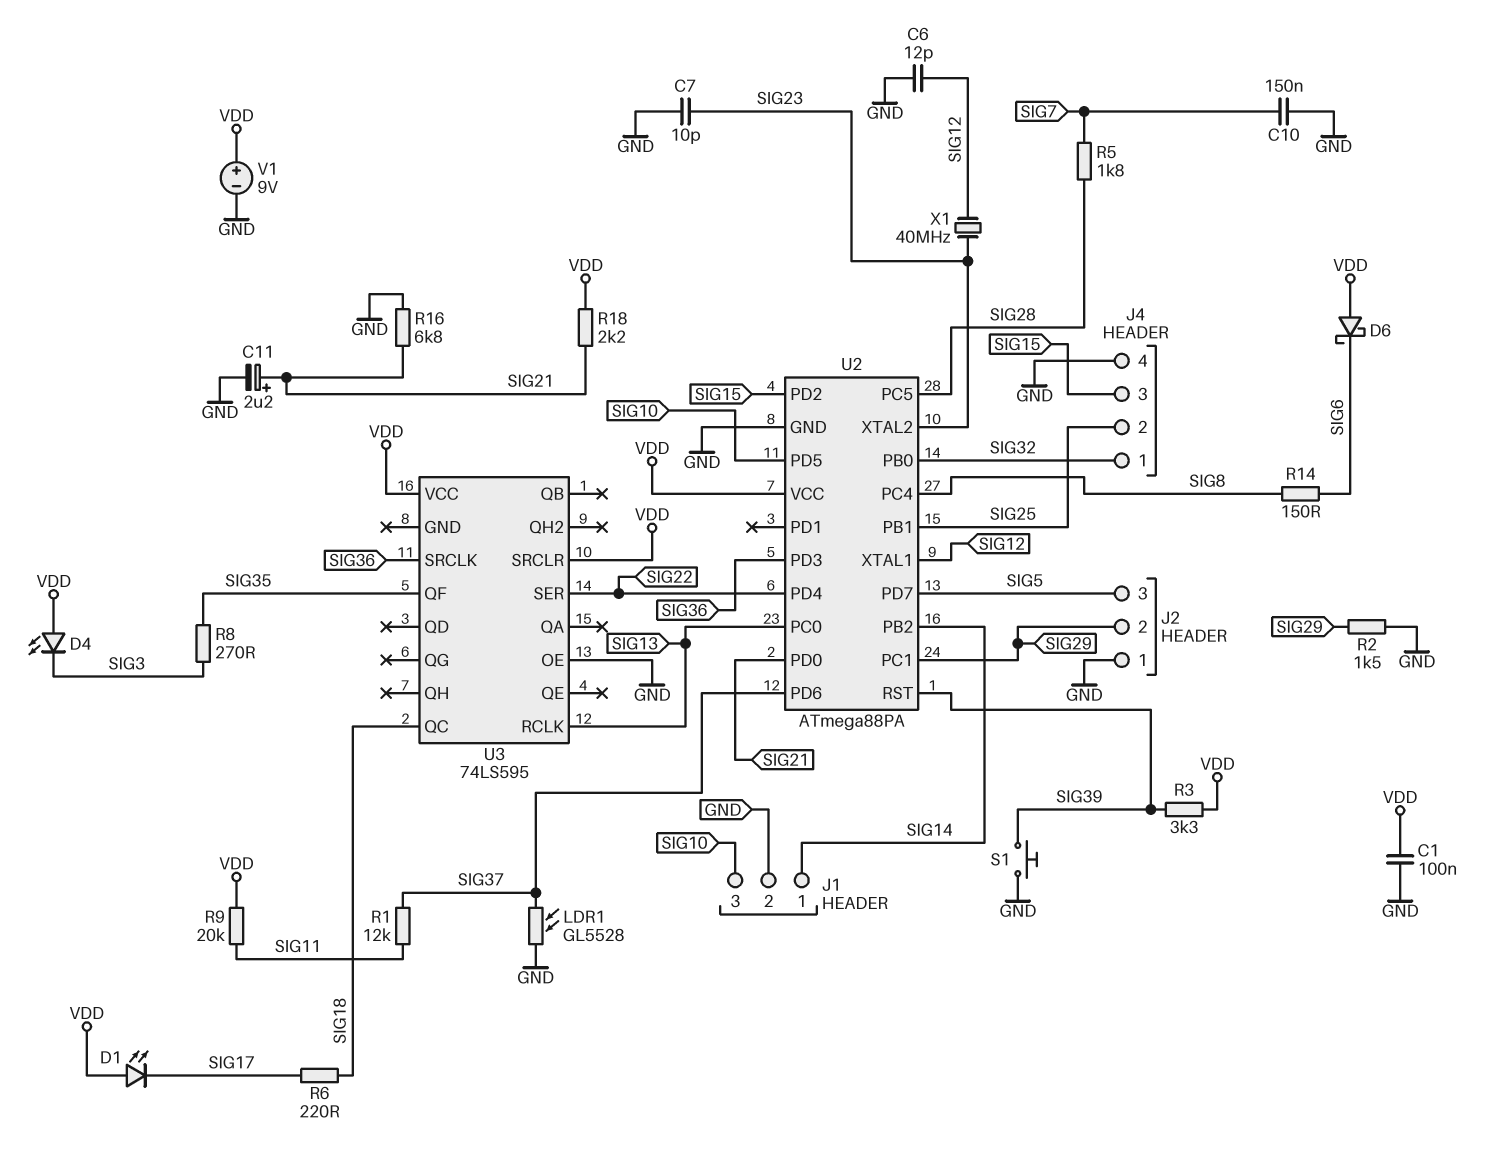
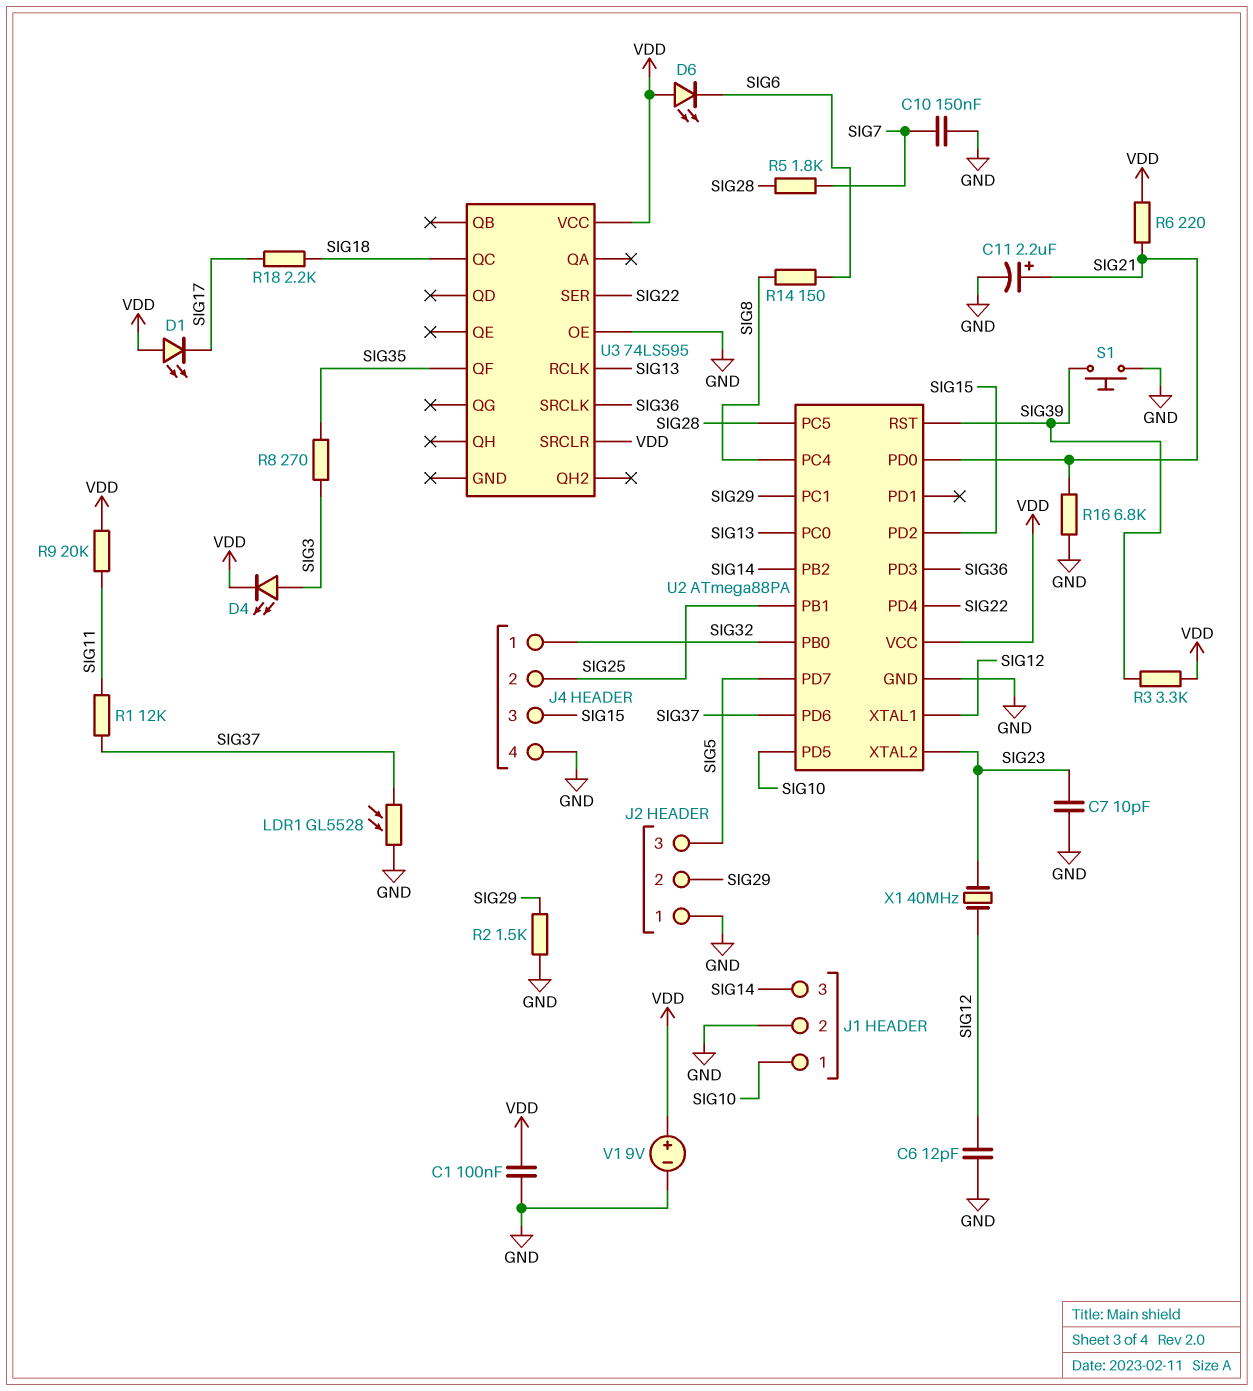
D4: LED (A VDD, K SIG3) -> LED (A SIG3, K VDD)
D6: schottky (A VDD, K SIG6) -> LED (A VDD, K SIG6)
J1 pin 1: SIG14 -> SIG10
J1 pin 3: SIG10 -> SIG14
R6: 220 (SIG17, SIG18) -> 220 (SIG21, VDD)
R18: 2.2k (SIG21, VDD) -> 2.2k (SIG17, SIG18)

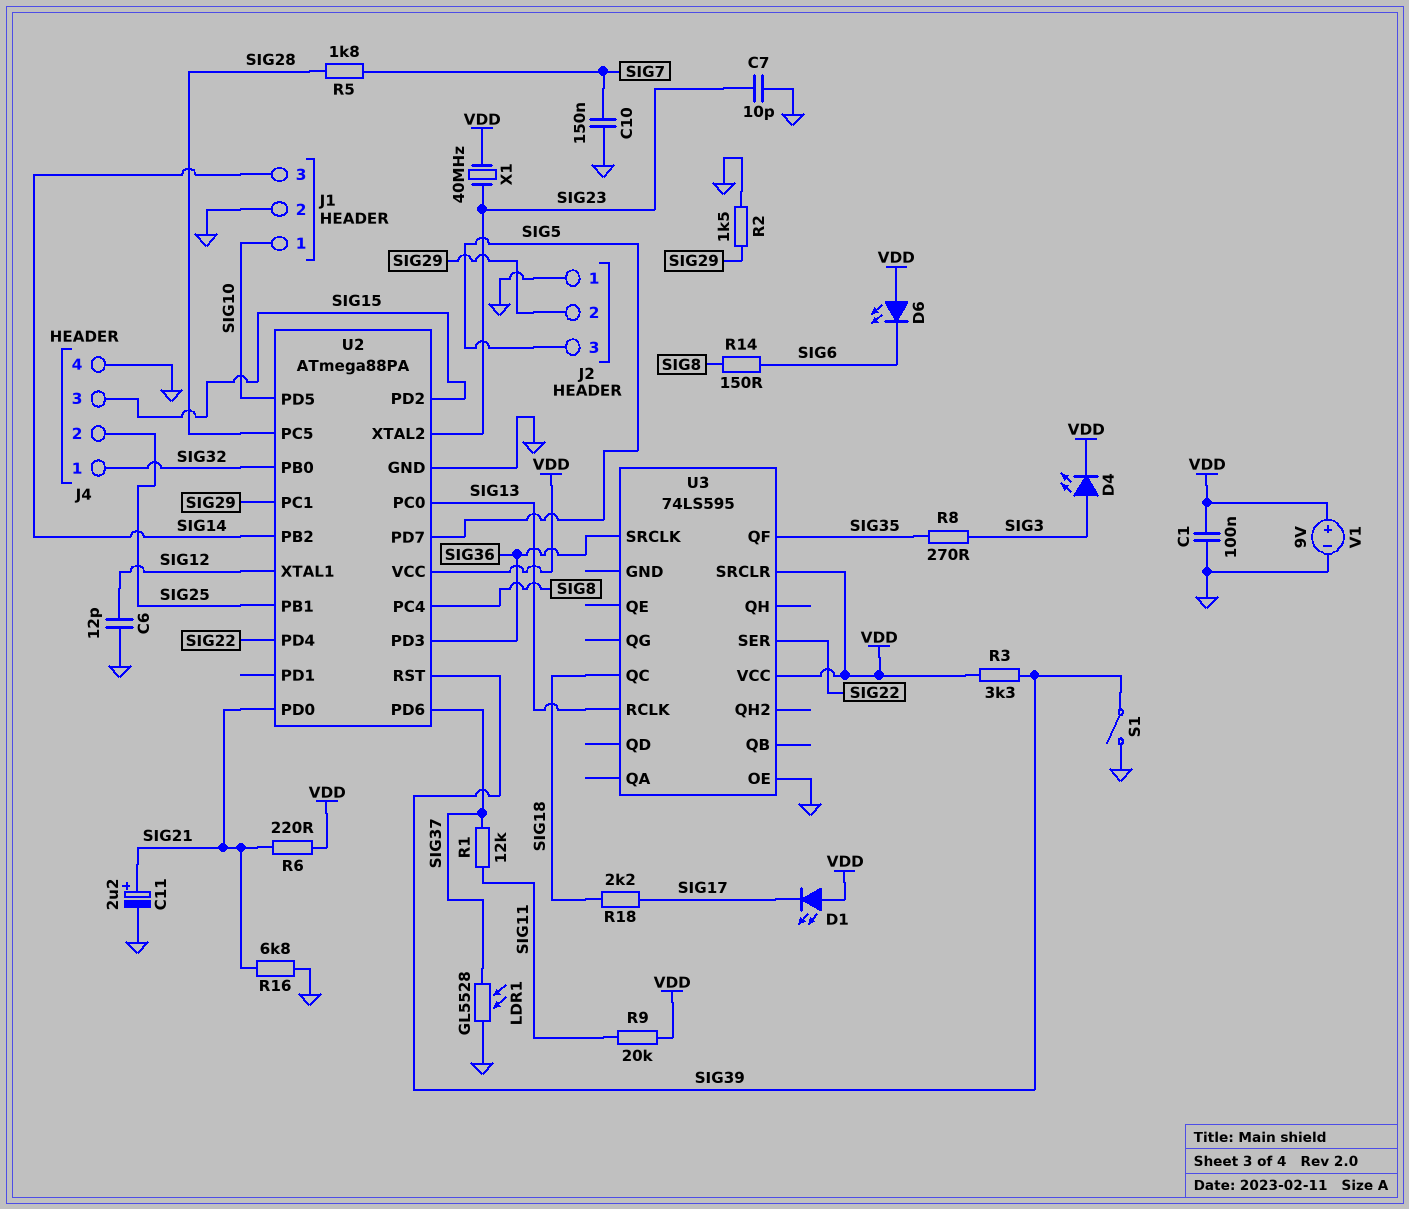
S1: button (GND, SIG39) -> switch (GND, SIG39)
X1: 40MHz (SIG12, SIG23) -> 40MHz (SIG23, VDD)

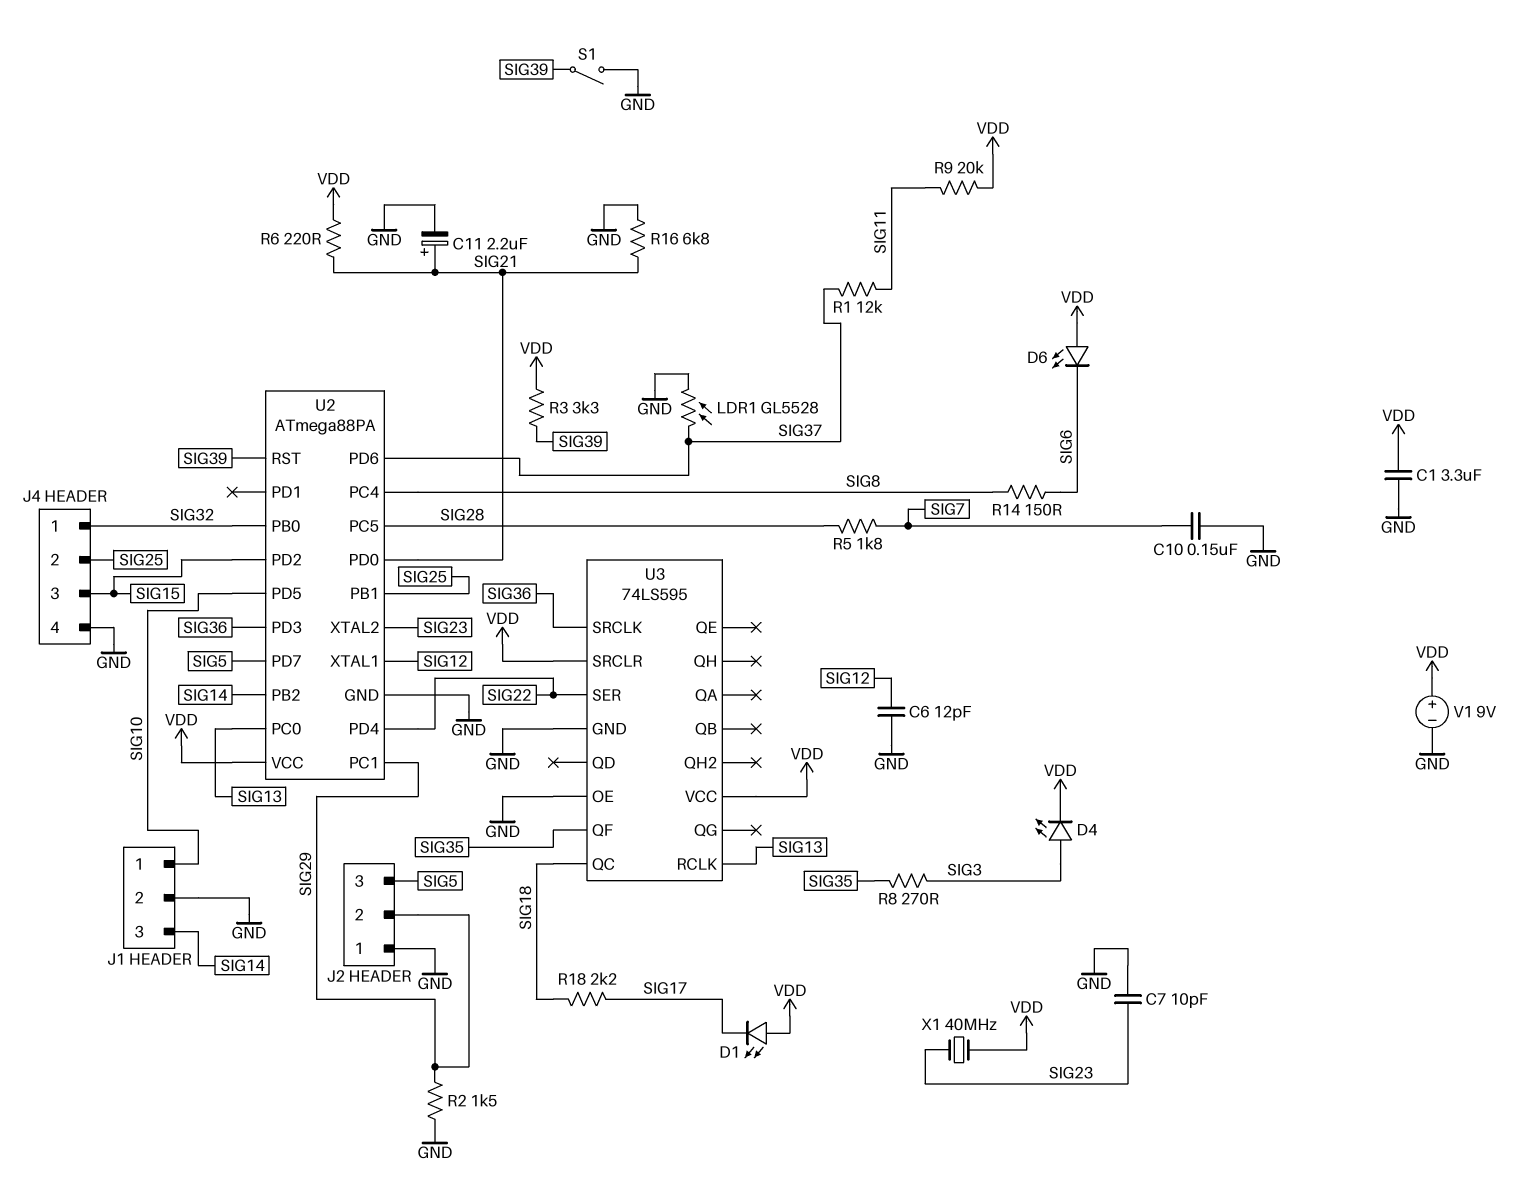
C1: 100nF (GND, VDD) -> 3.3uF (GND, VDD)
U3 pin GND: none -> GND

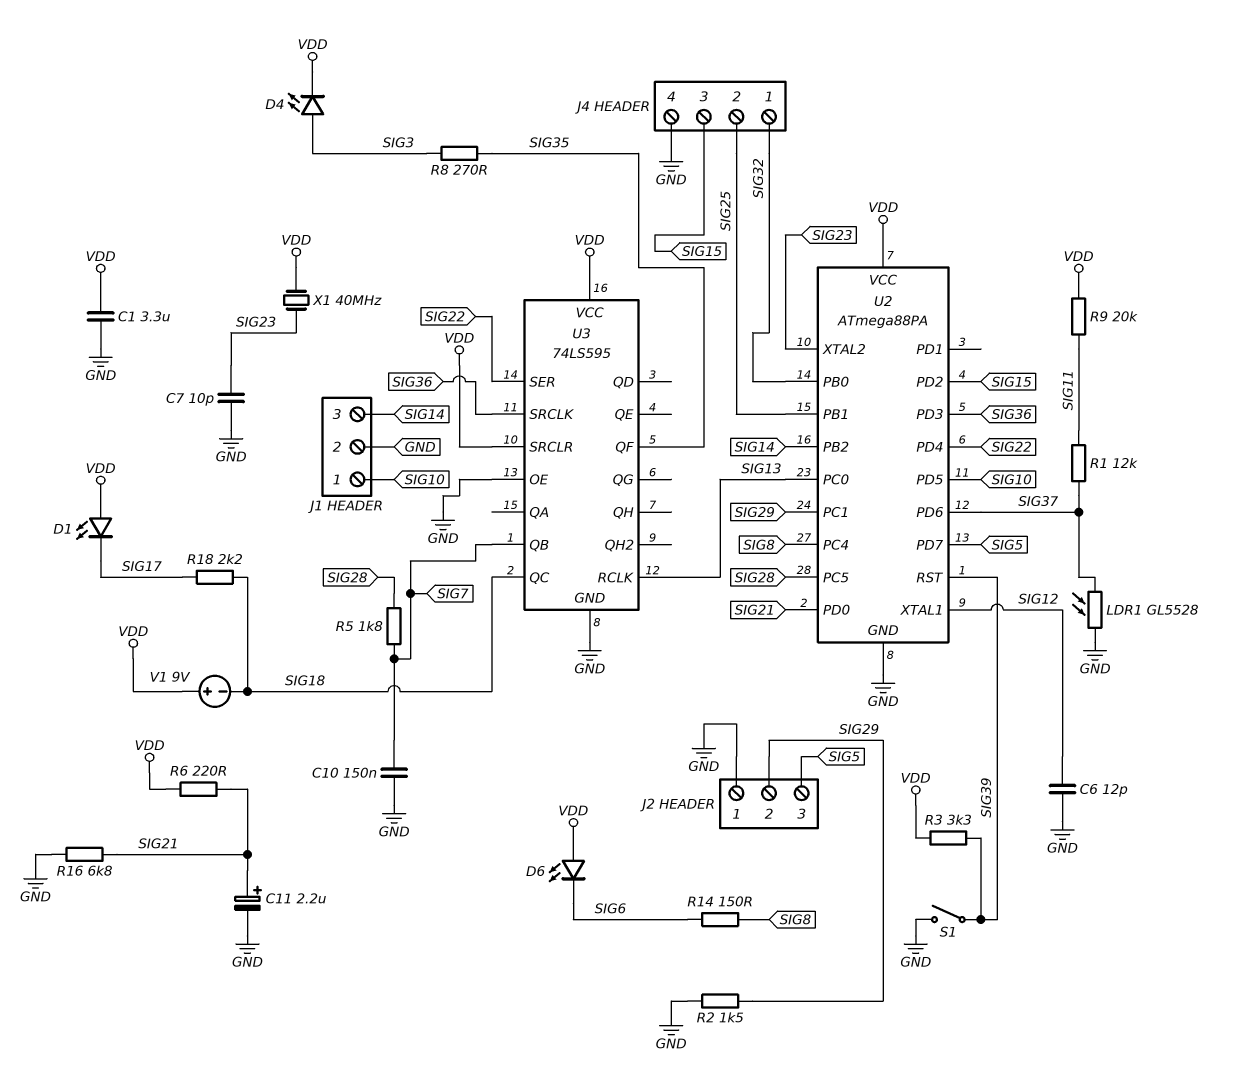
U3 pin QB: none -> SIG7
V1: 9V (plus VDD, minus GND) -> 9V (plus VDD, minus SIG18)

